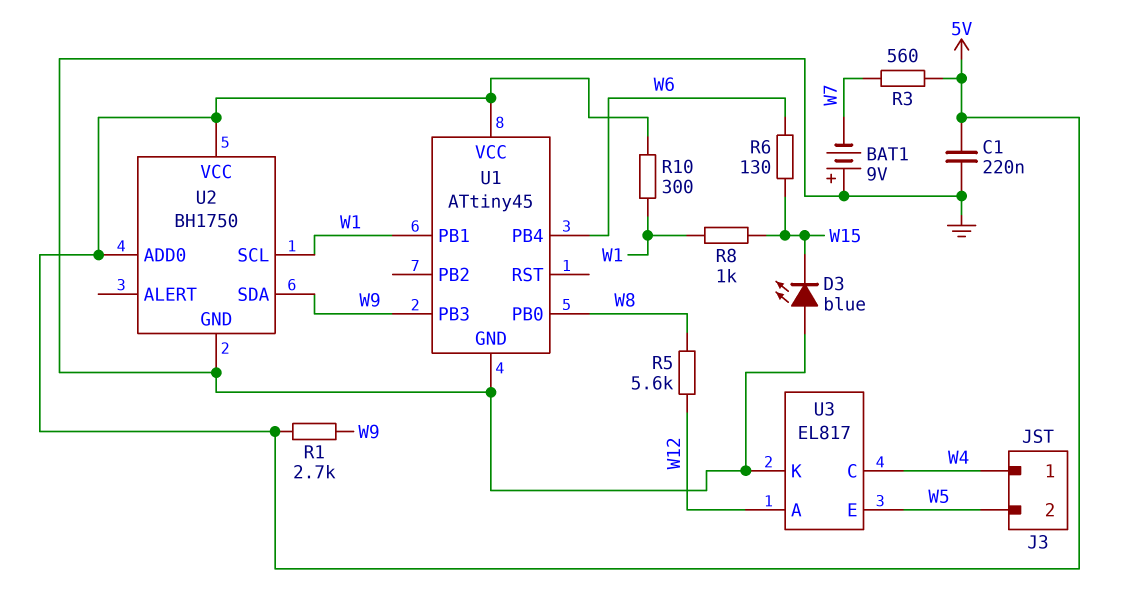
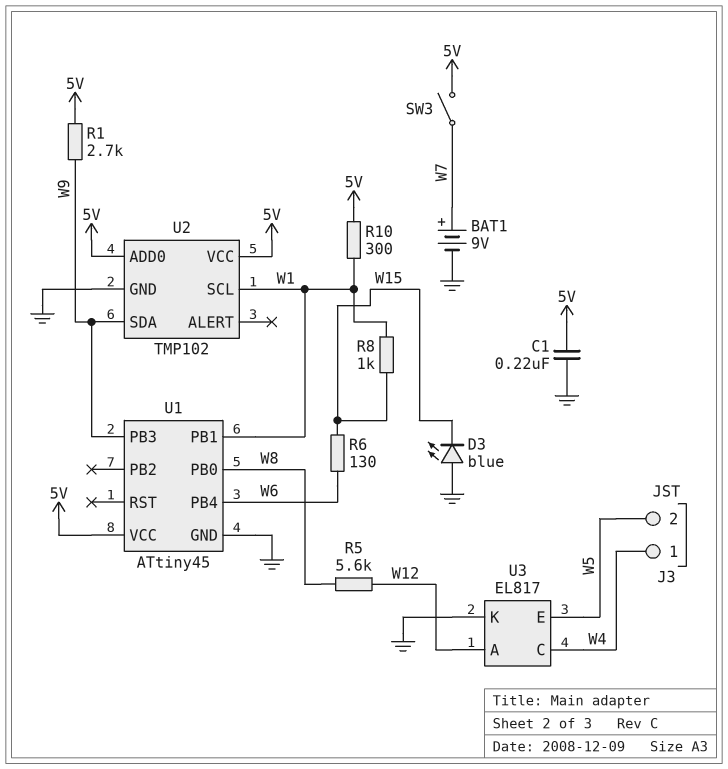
BAT1: 9V (plus GND, minus W7) -> 9V (plus W7, minus GND)
R3: 560 (5V, W7) -> none
SW3: none -> switch (5V, W7)
U2: BH1750 -> TMP102

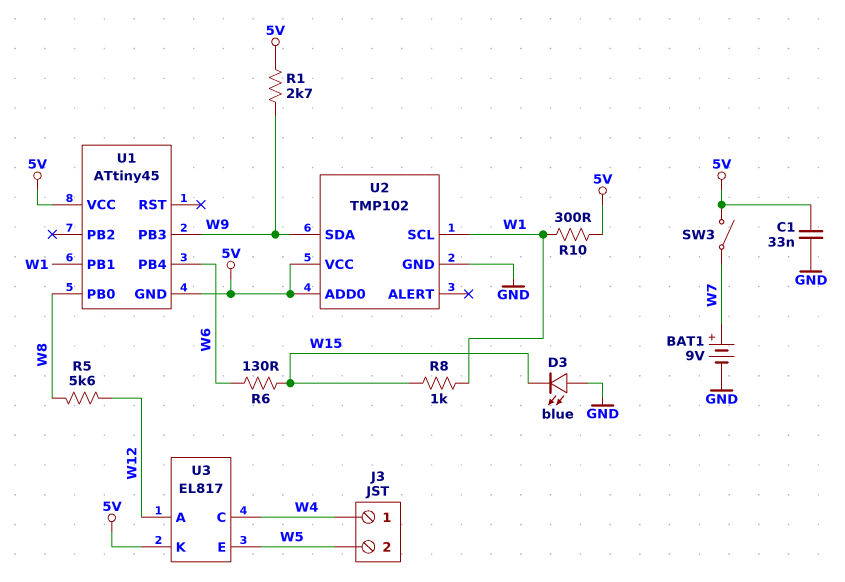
C1: 220nF (5V, GND) -> 33nF (5V, GND)
U1 pin GND: GND -> 5V
U3 pin K: GND -> 5V

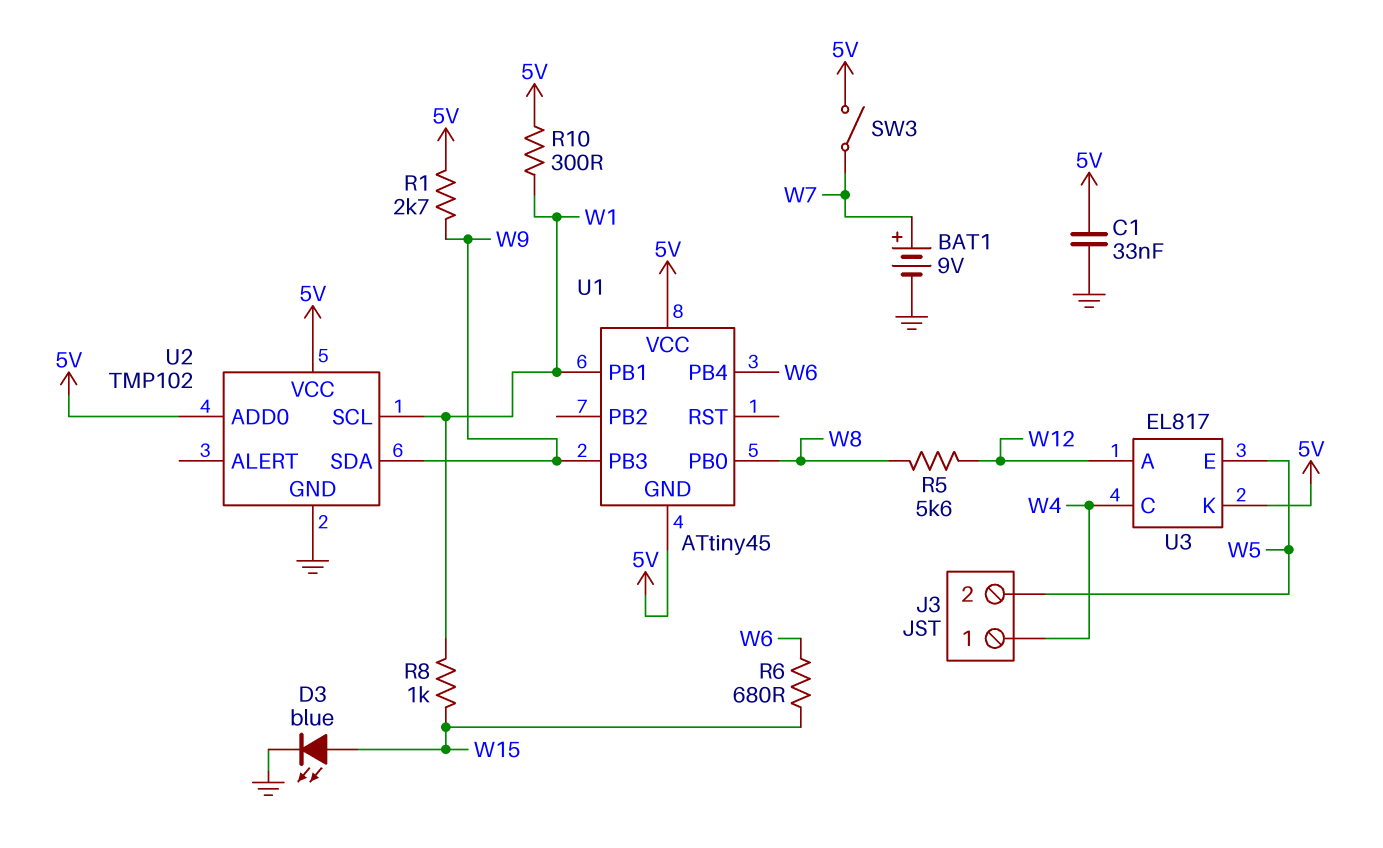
D3: LED blue (A GND, K W15) -> LED blue (A W15, K GND)
R6: 130 (W6, W15) -> 680 (W6, W15)

